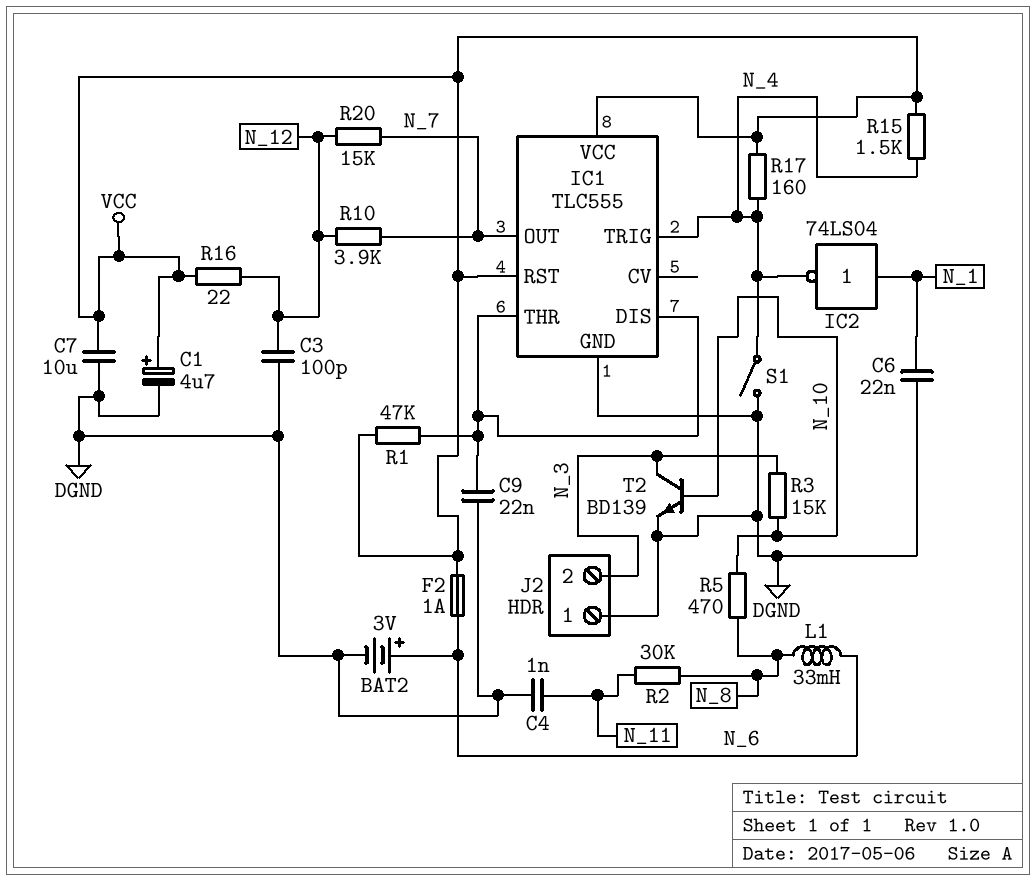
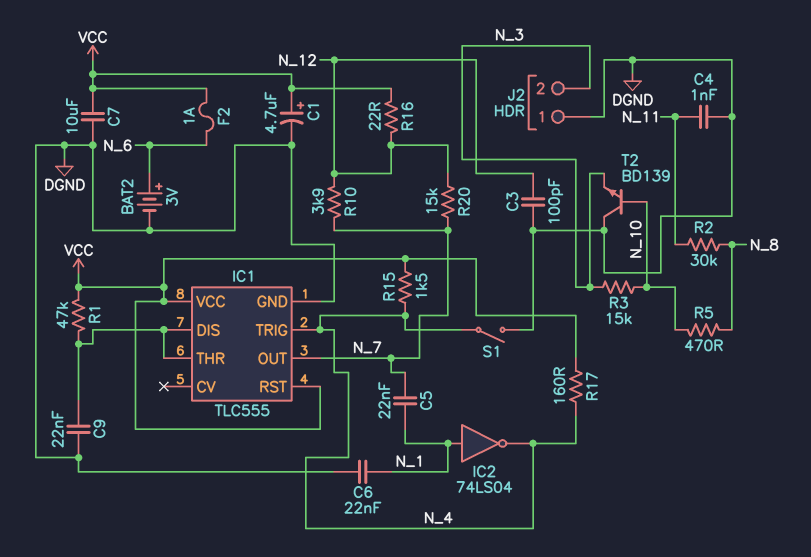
C5: none -> 22nF (N_1, N_7)
L1: 33mH (N_6, N_8) -> none
T2: NPN BD139 (B N_10, C N_3, E DGND) -> NPN BD139 (B N_10, C DGND, E N_3)

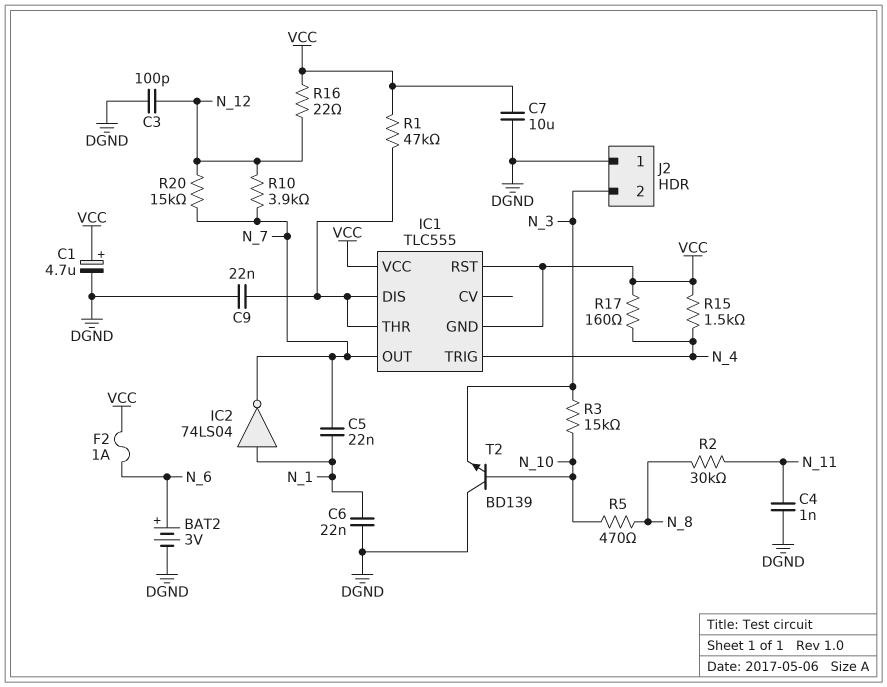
IC1 pin GND: DGND -> VCC
IC2: NOT 74LS04 (in N_1, out N_4) -> NOT 74LS04 (in N_1, out N_7)
S1: switch (DGND, N_4) -> none

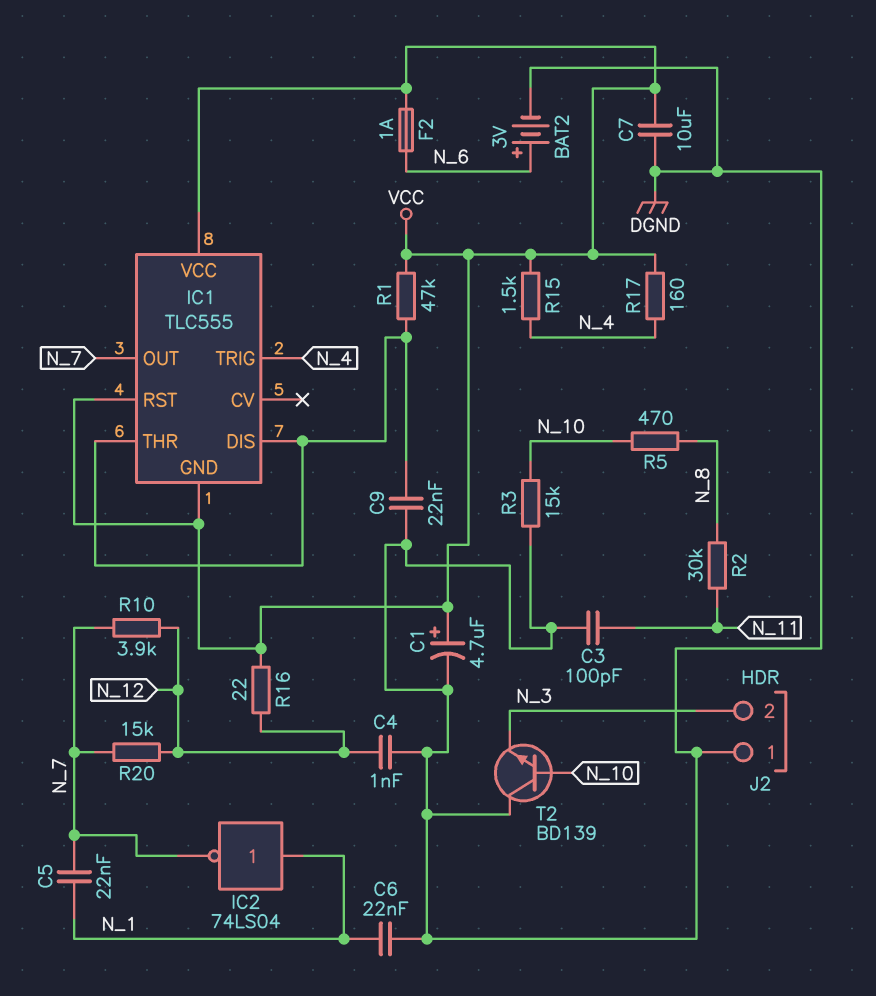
C3: 100pF (DGND, N_12) -> 100pF (DGND, N_11)
C4: 1nF (DGND, N_11) -> 1nF (DGND, N_12)
R3: 15k (N_3, N_10) -> 15k (DGND, N_10)

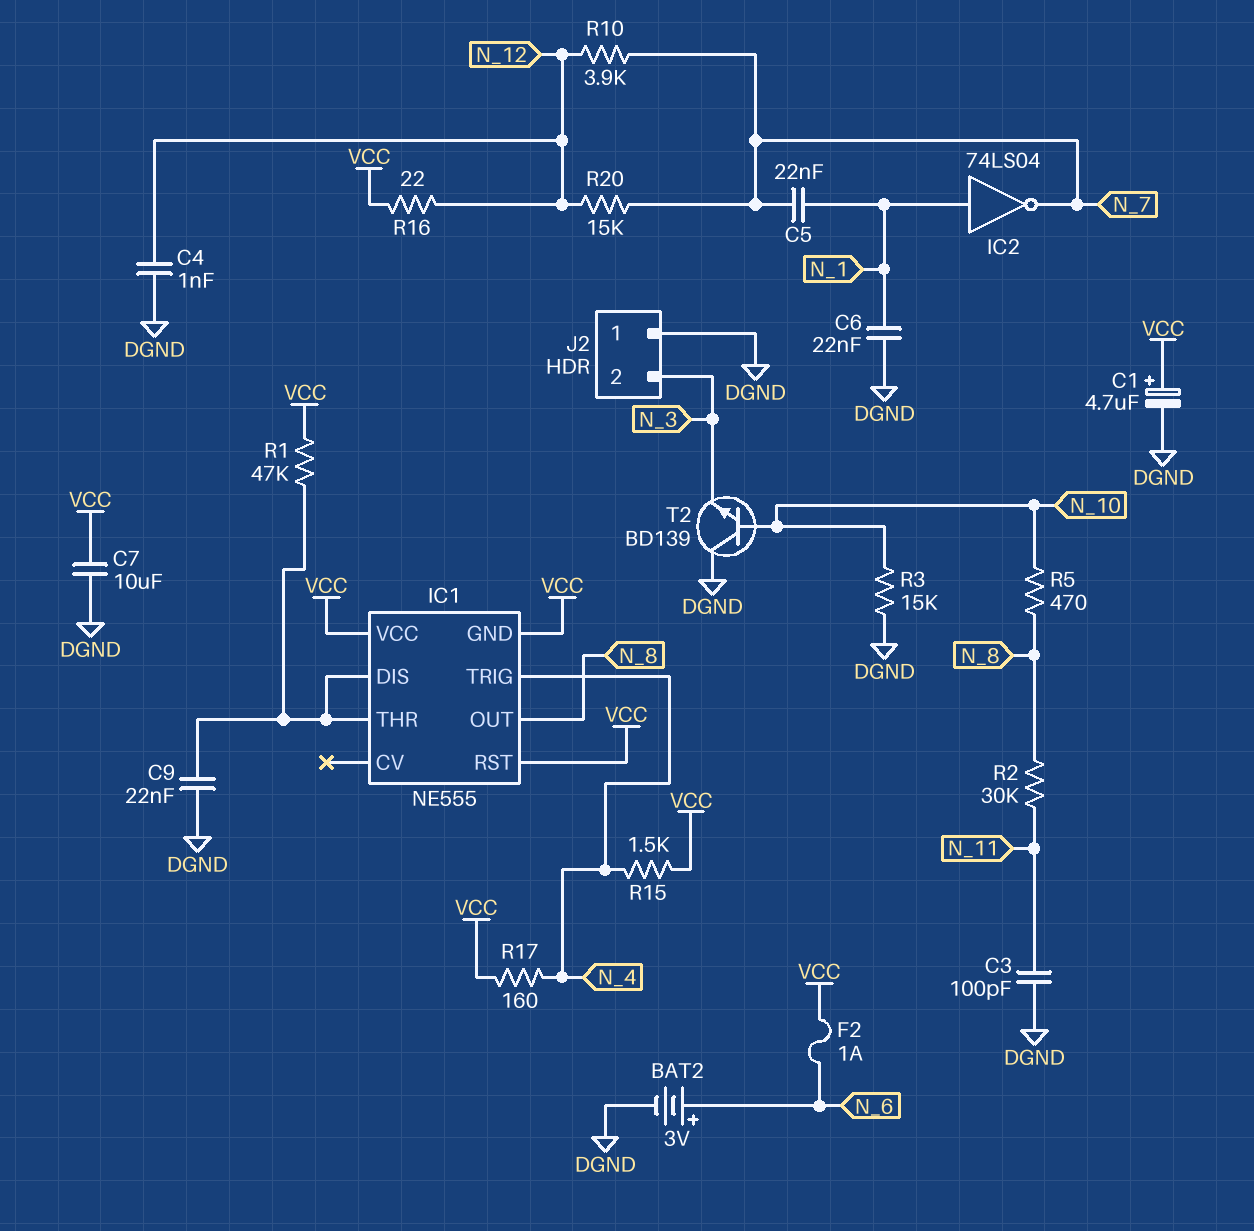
IC1: TLC555 -> NE555
IC1 pin OUT: N_7 -> N_8

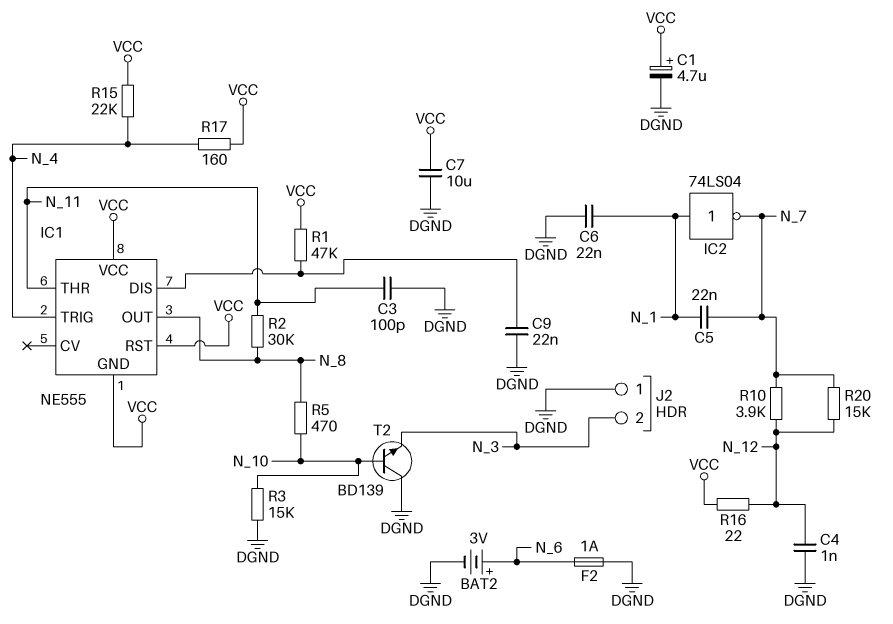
F2: 1A (N_6, VCC) -> 1A (DGND, N_6)
IC1 pin THR: IC1/DIS -> N_11
R15: 1.5k (N_4, VCC) -> 22k (N_4, VCC)

